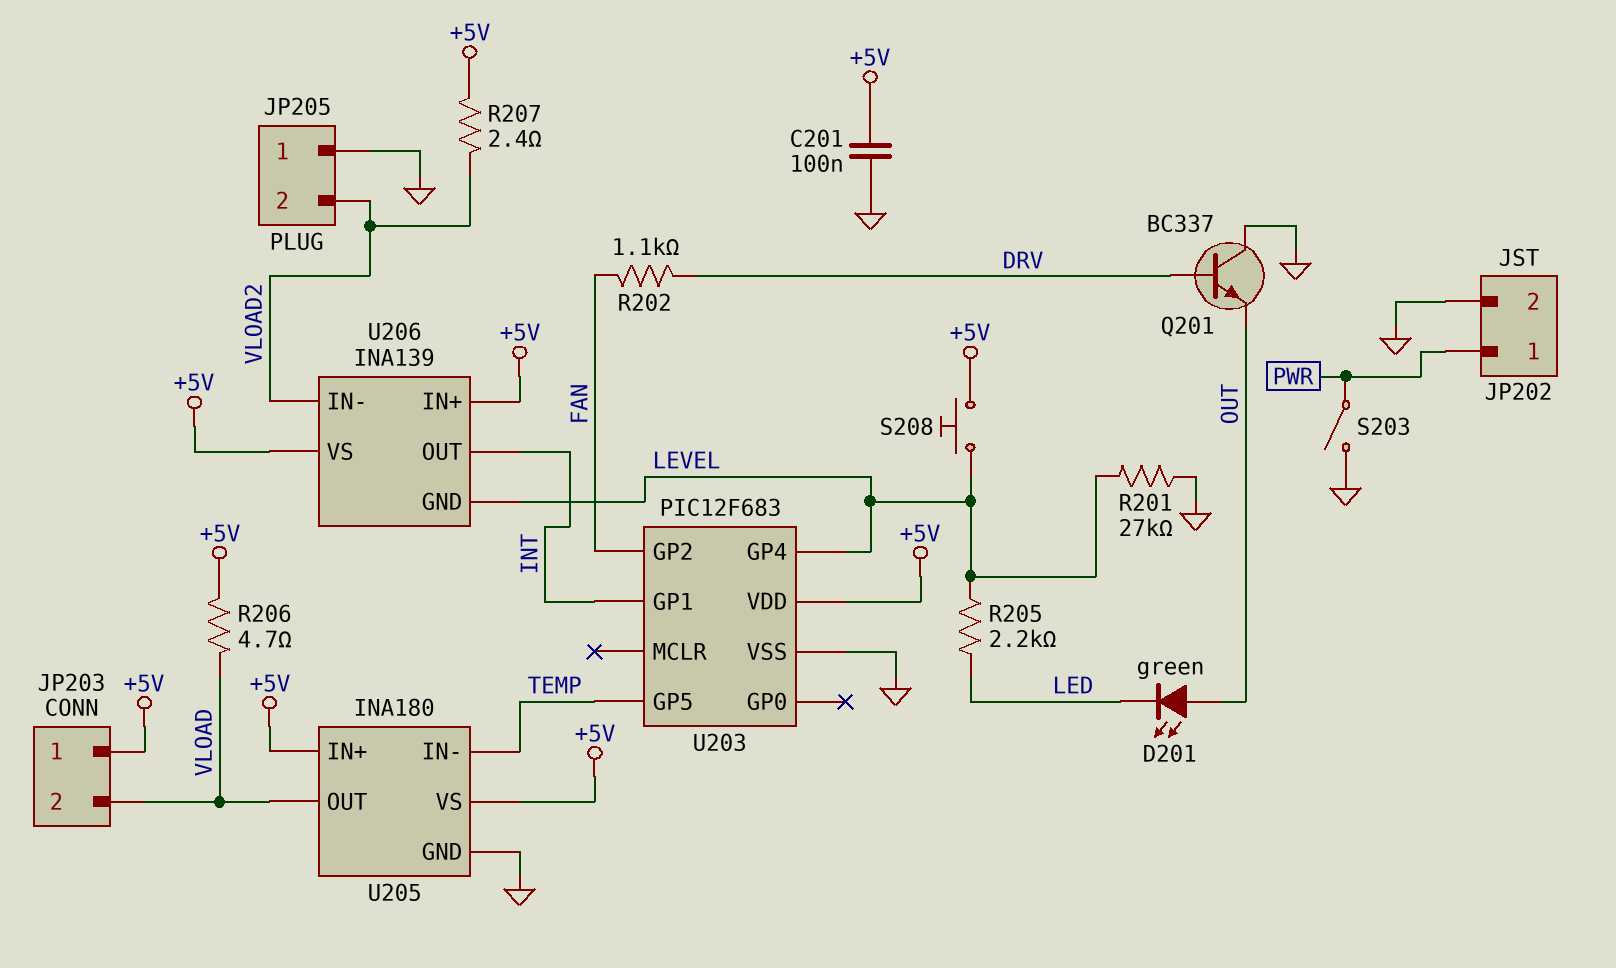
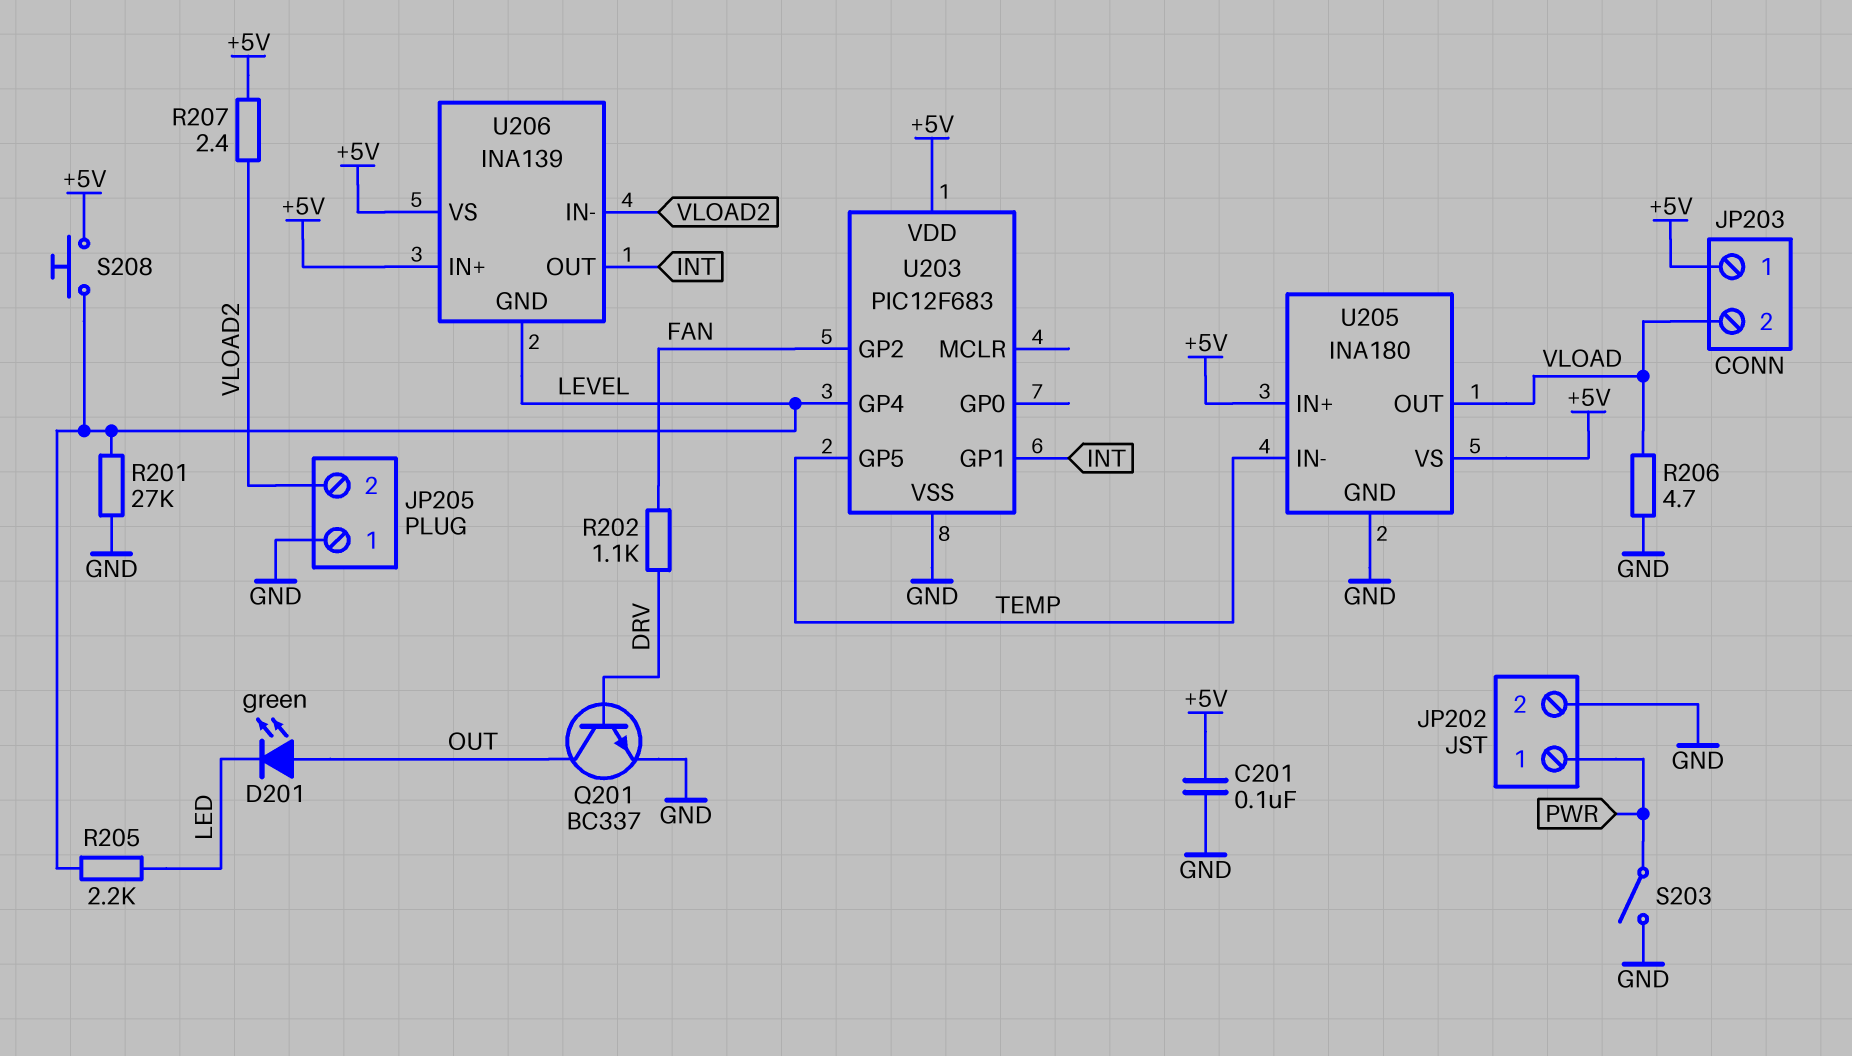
Q201: NPN BC337 (B DRV, C GND, E OUT) -> NPN BC337 (B DRV, C OUT, E GND)
R206: 4.7 (+5V, VLOAD) -> 4.7 (GND, VLOAD)

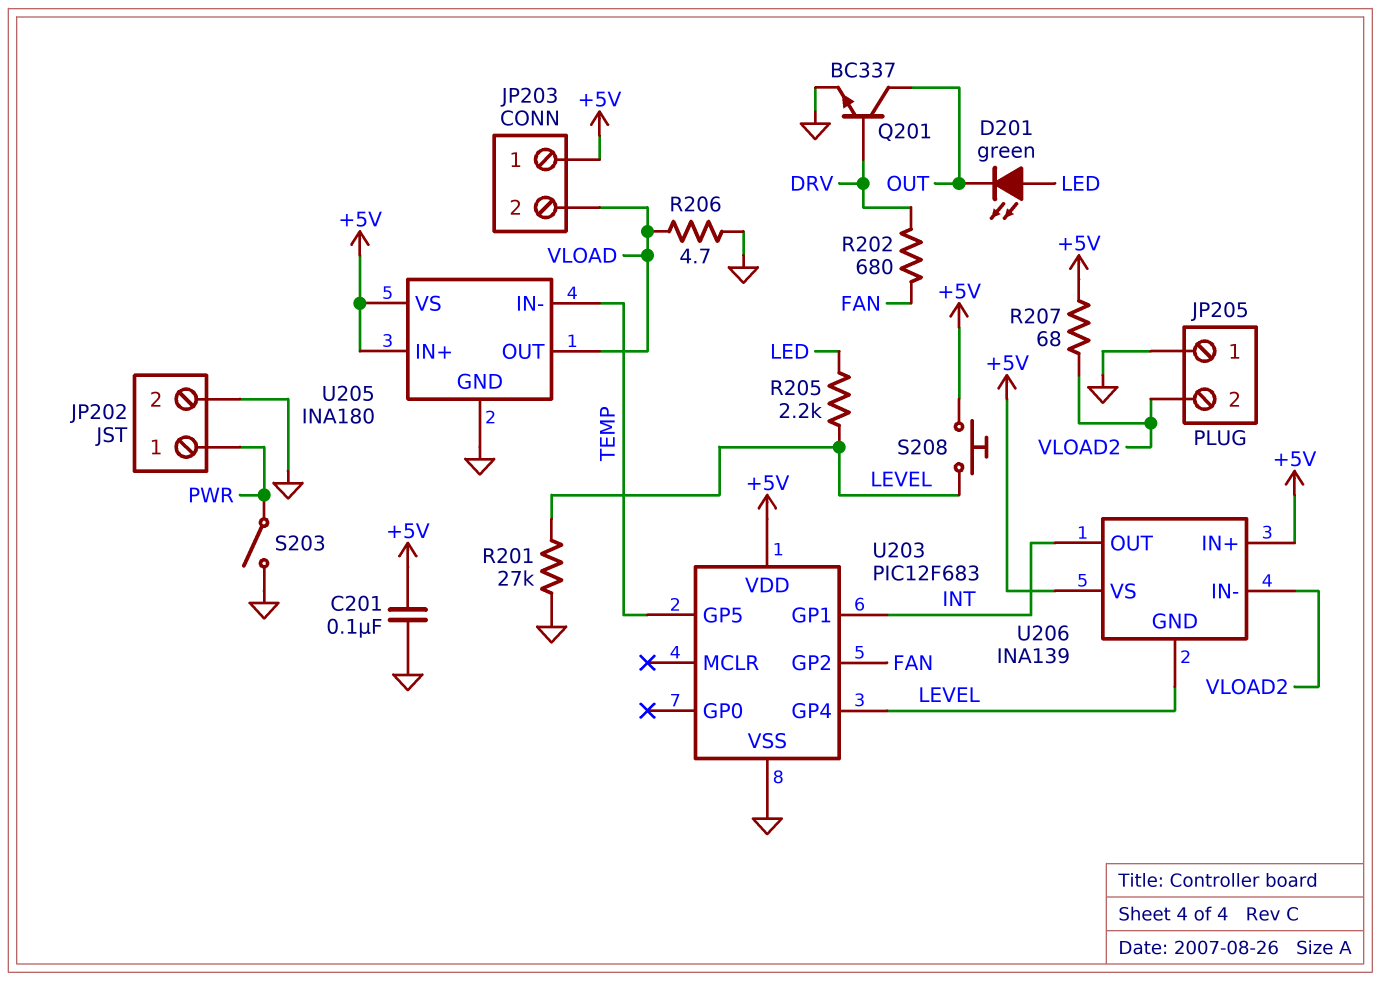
D201: LED green (A OUT, K LED) -> LED green (A LED, K OUT)
R202: 1.1k (DRV, FAN) -> 680 (DRV, FAN)
R207: 2.4 (+5V, VLOAD2) -> 68 (+5V, VLOAD2)

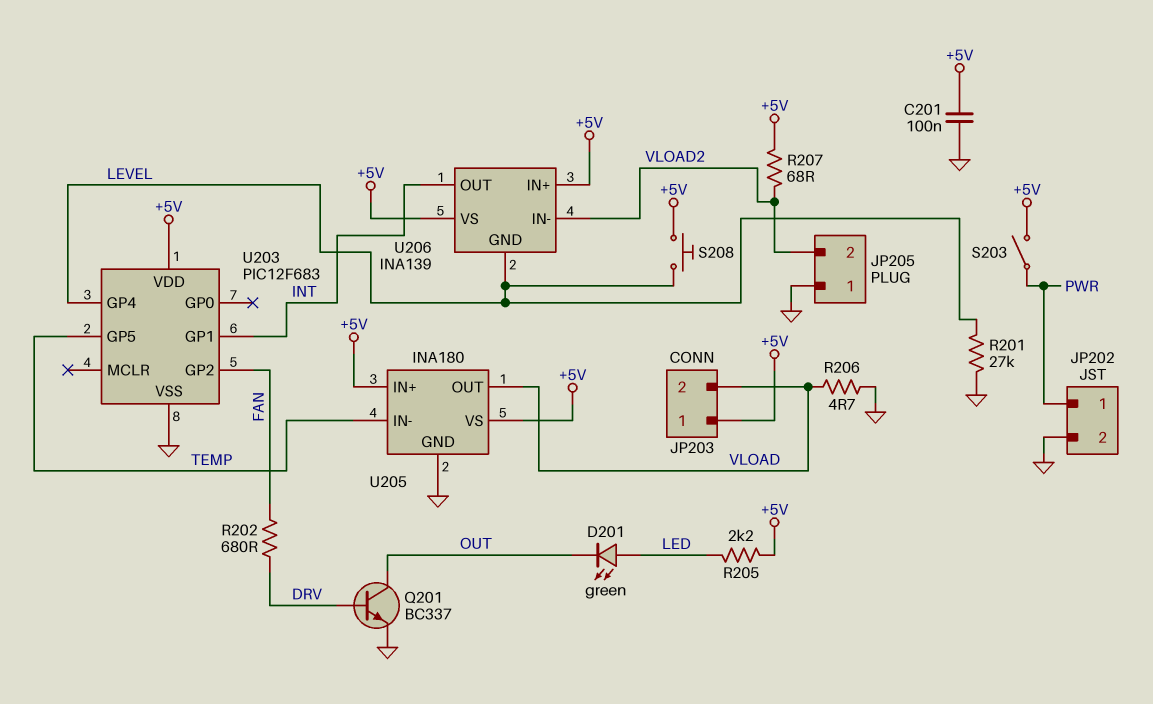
R205: 2.2k (LED, LEVEL) -> 2.2k (+5V, LED)
S203: switch (GND, PWR) -> switch (+5V, PWR)

